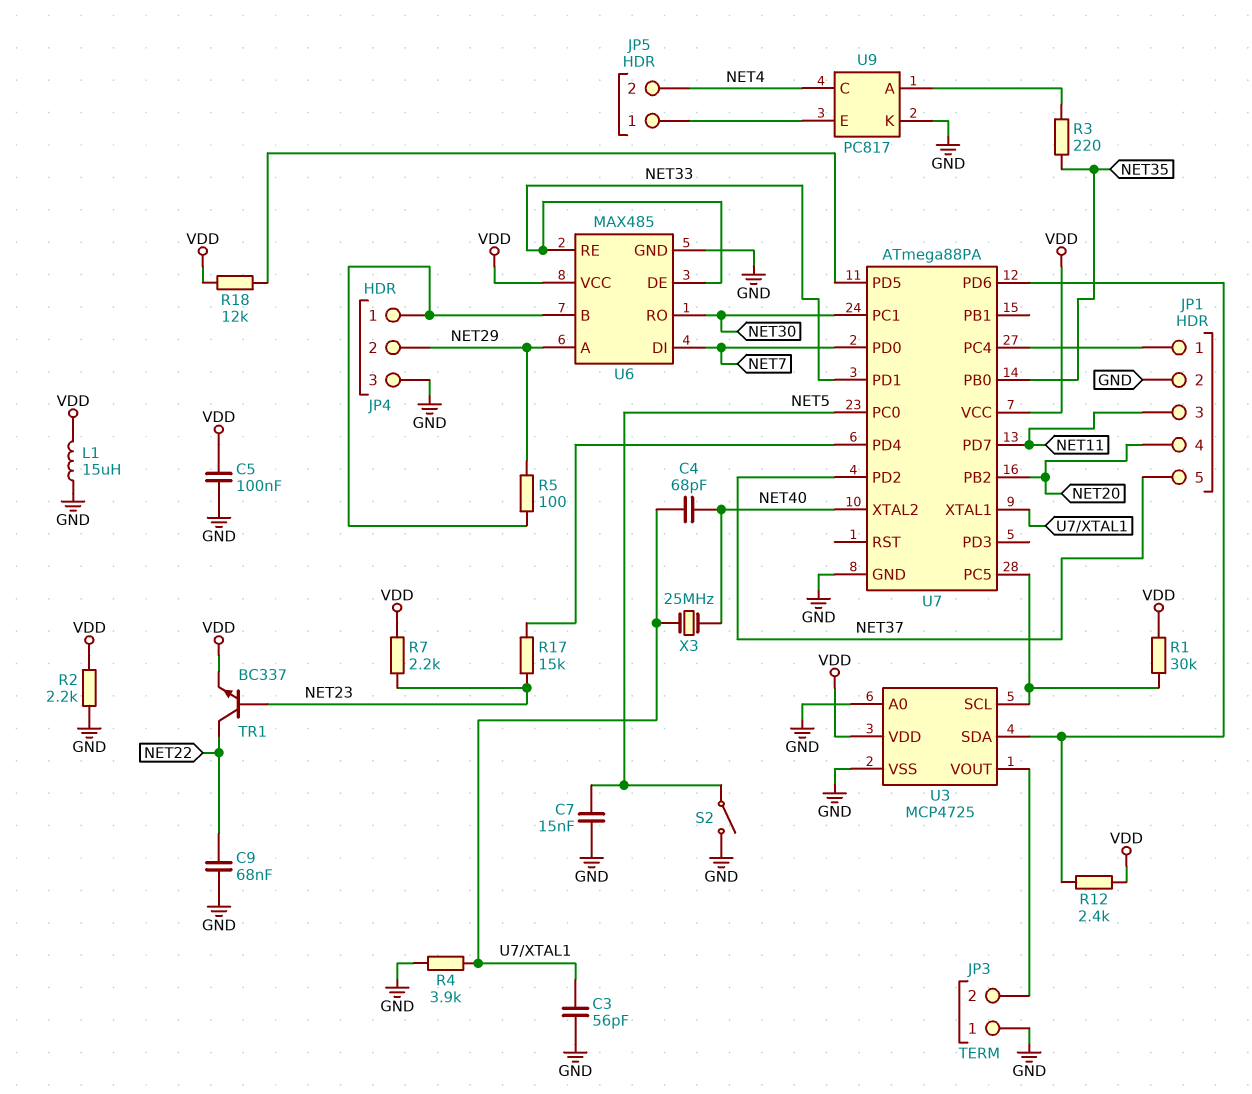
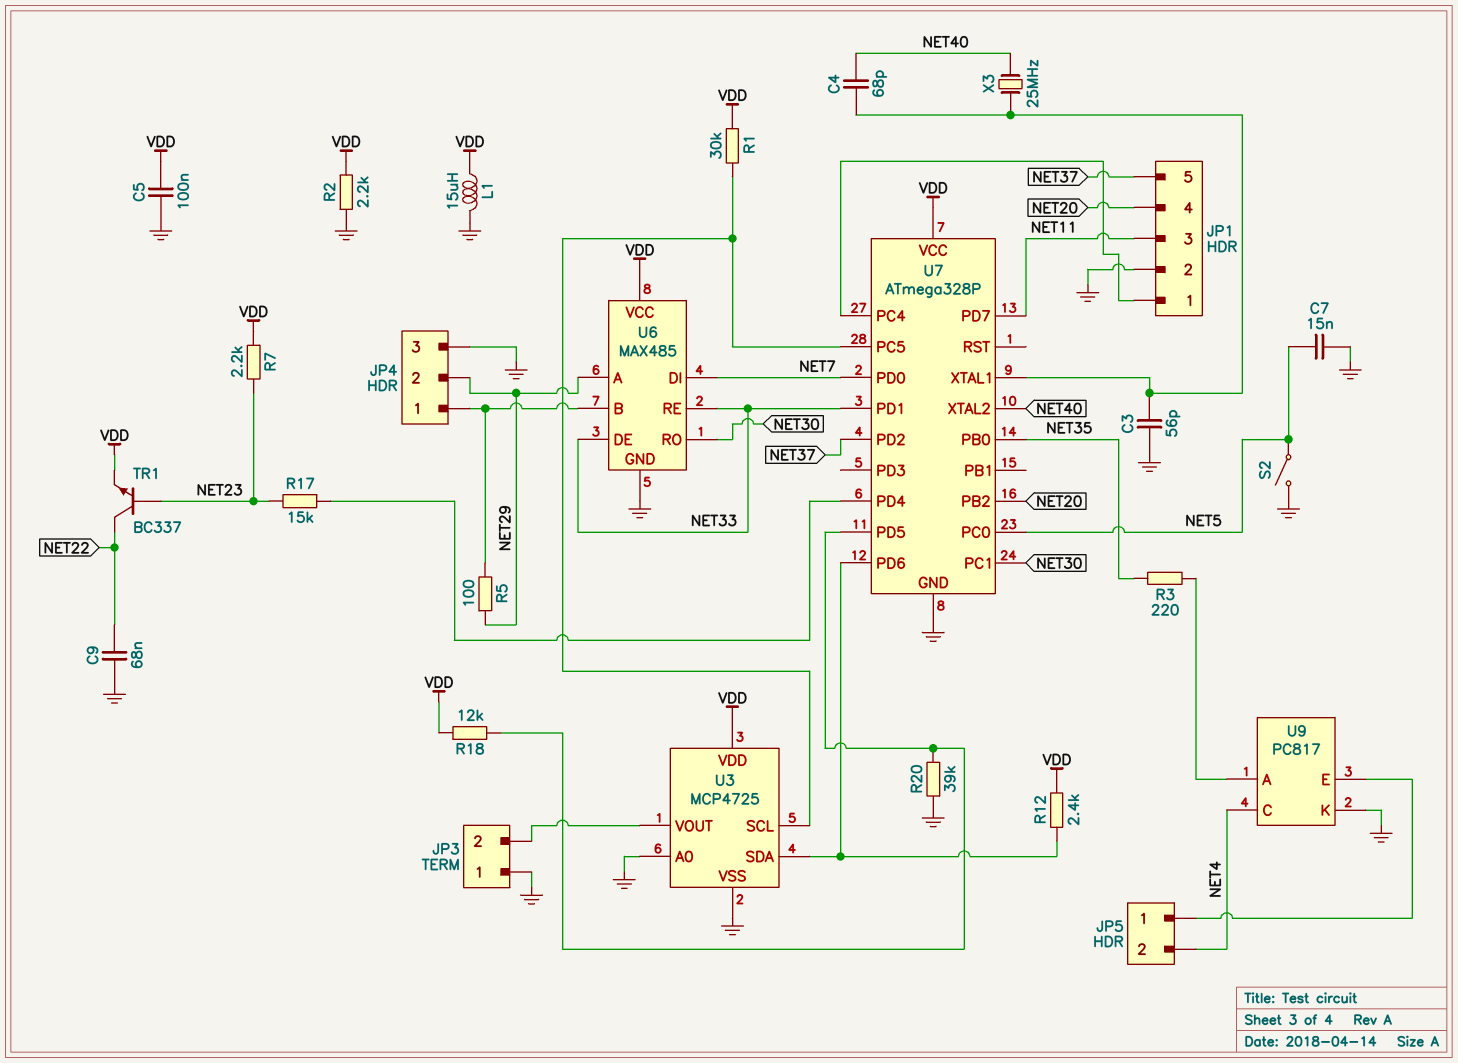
R4: 3.9k (GND, U7/XTAL1) -> none
R20: none -> 39k (GND, U7/PD5)
U7: ATmega88PA -> ATmega328P

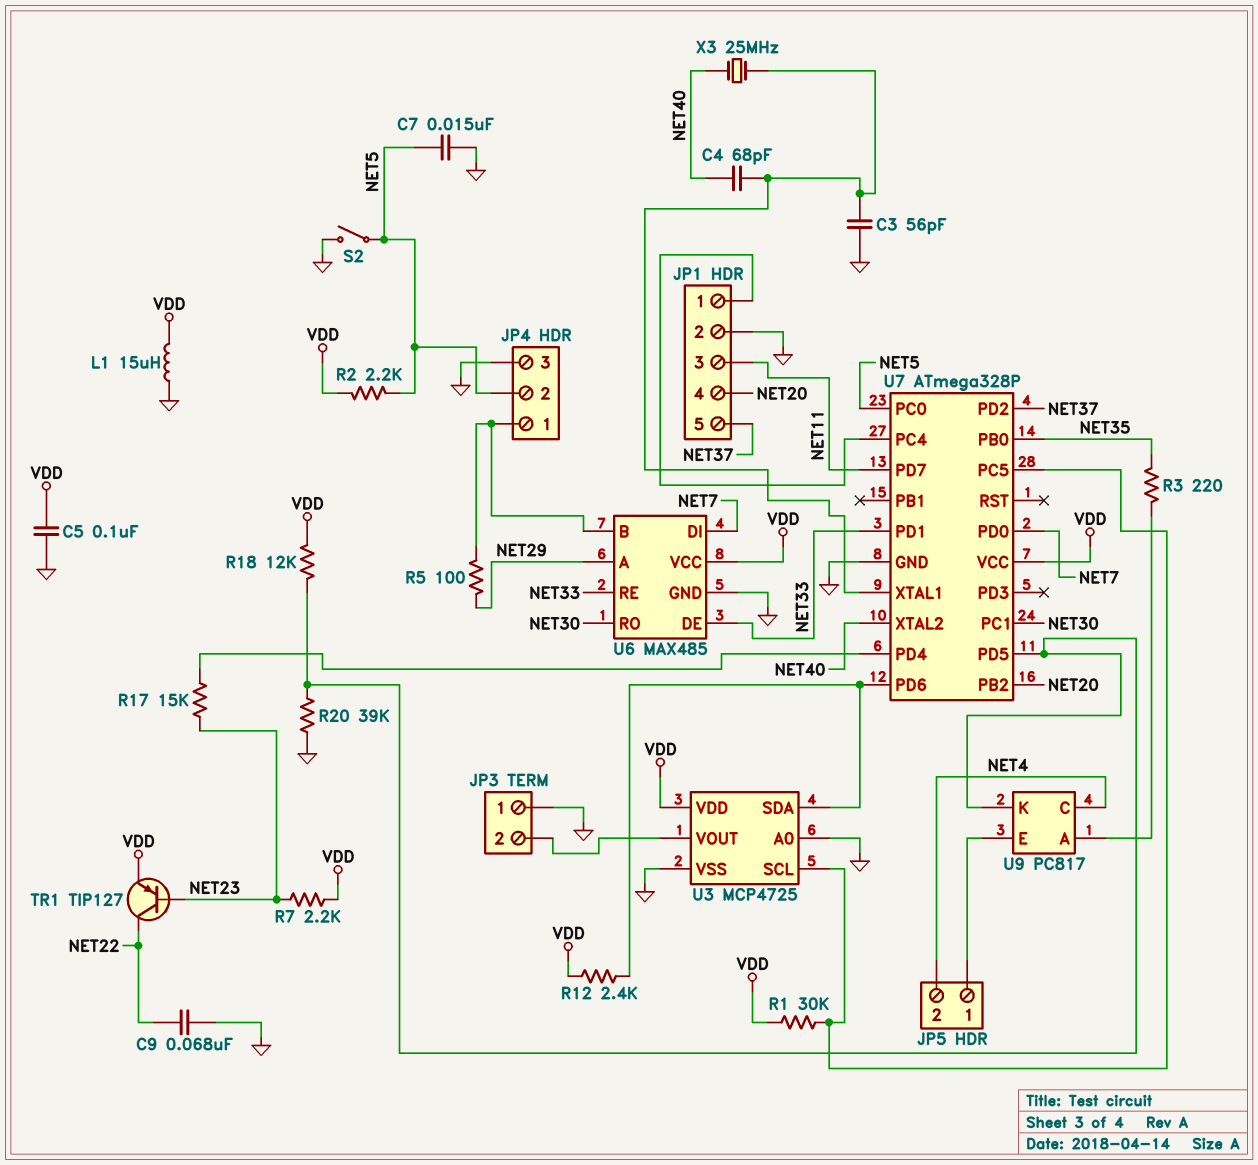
JP4 pin 2: NET29 -> NET5
R2: 2.2k (GND, VDD) -> 2.2k (NET5, VDD)
TR1: NPN BC337 (B NET23, C NET22, E VDD) -> PNP TIP127 (B NET23, C NET22, E VDD)
U9 pin K: GND -> U7/PD5

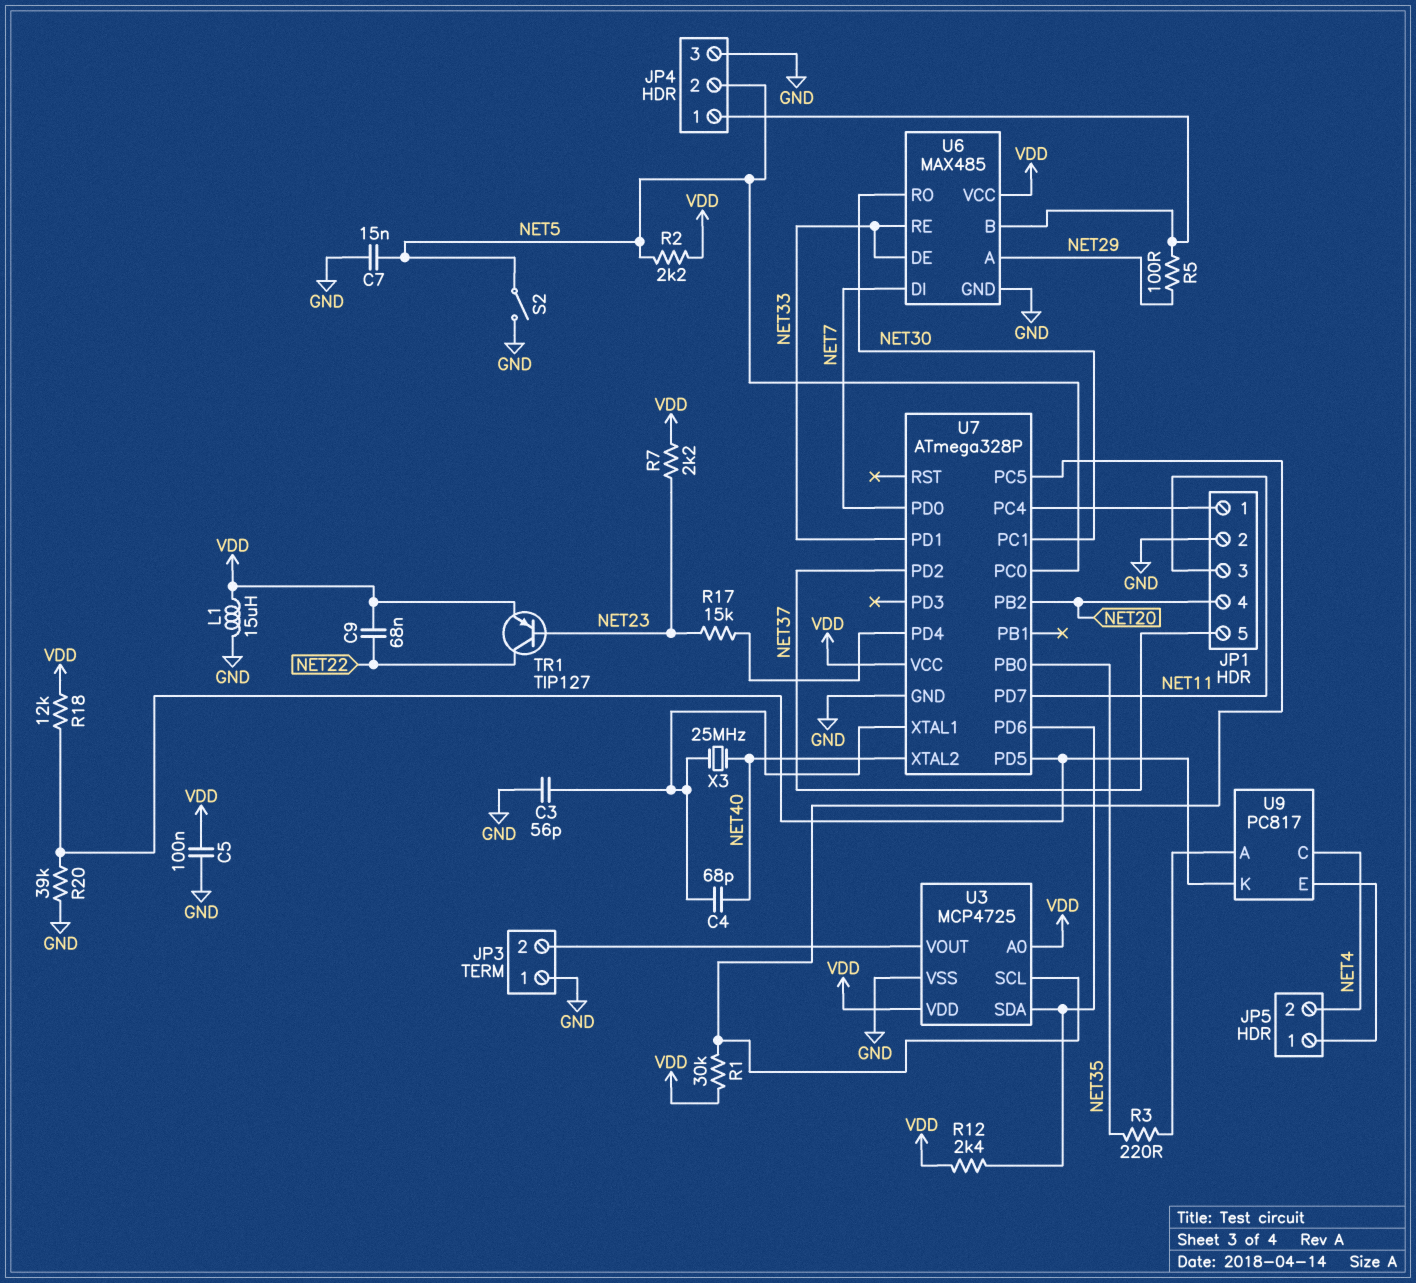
C9: 68nF (GND, NET22) -> 68nF (NET22, VDD)
U3 pin A0: GND -> VDD

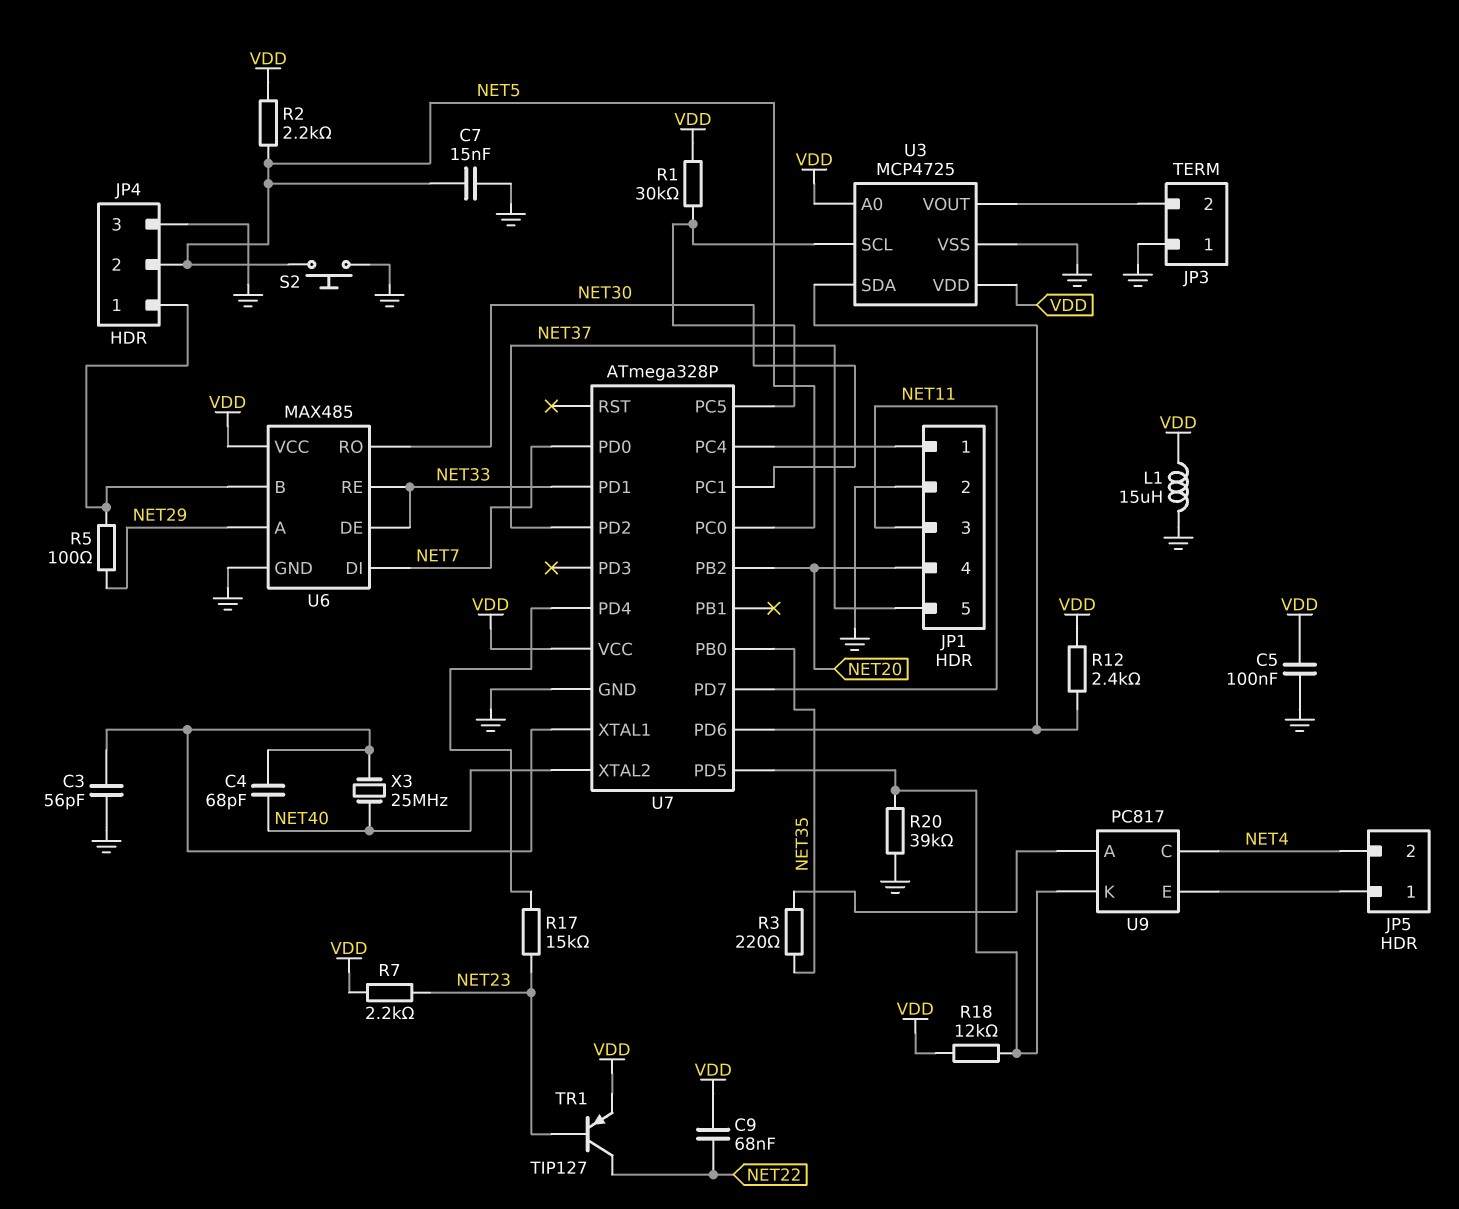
S2: switch (GND, NET5) -> button (GND, NET5)

